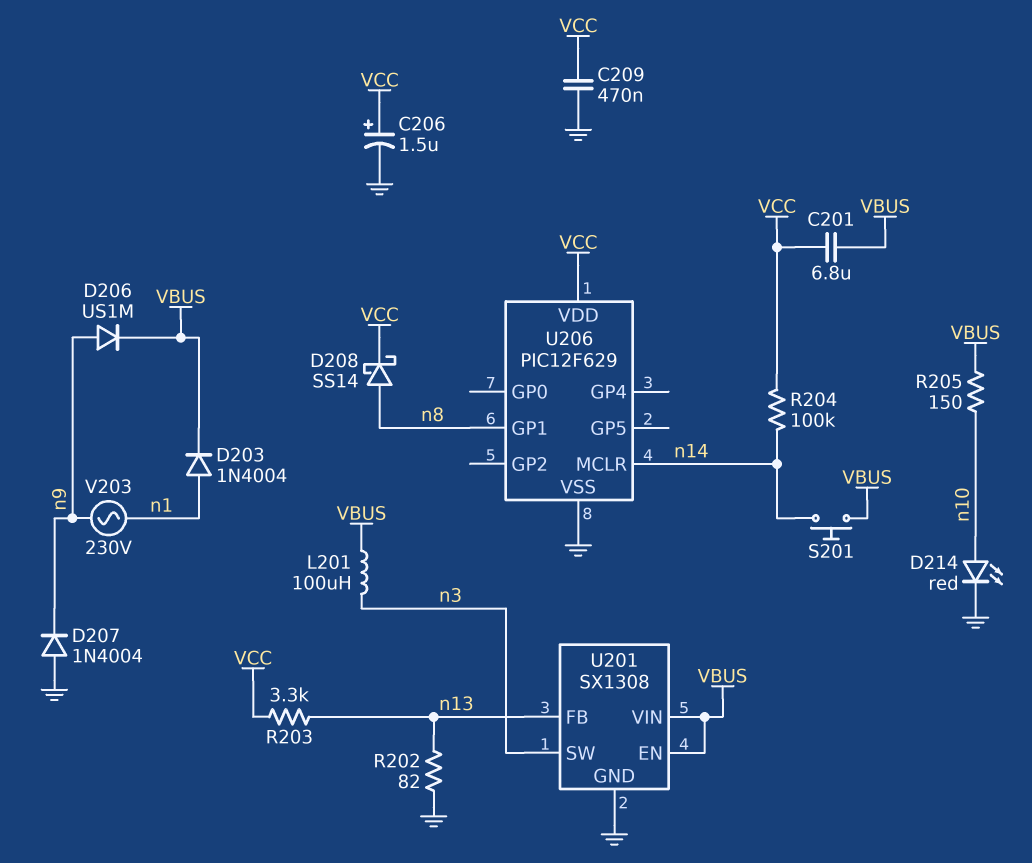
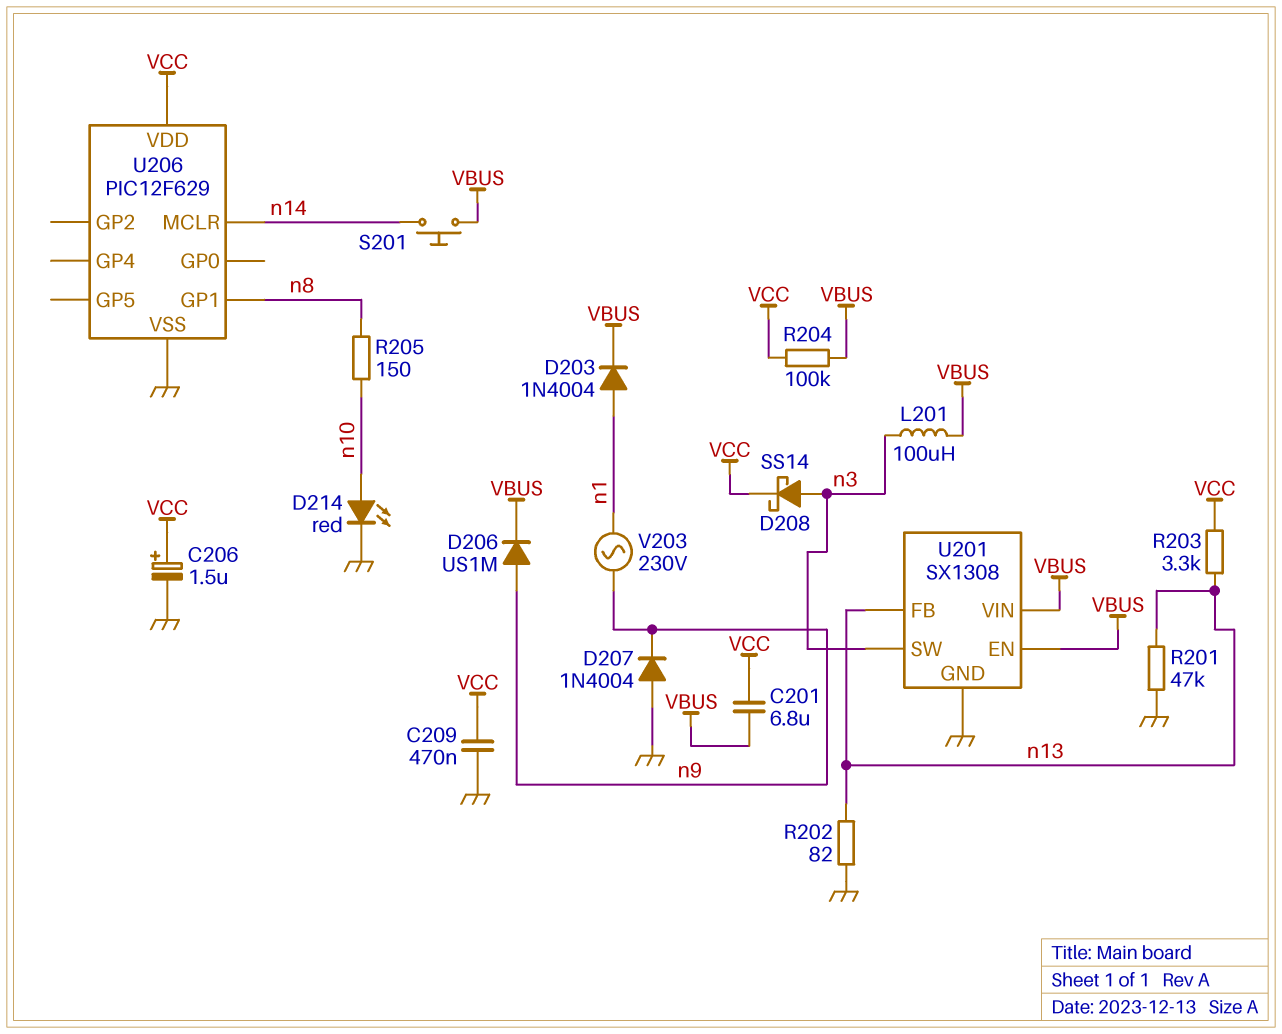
D208: schottky SS14 (A n8, K VCC) -> schottky SS14 (A n3, K VCC)
R201: none -> 47k (GND, n13)
R204: 100k (VCC, n14) -> 100k (VBUS, VCC)
R205: 150 (VBUS, n10) -> 150 (n8, n10)

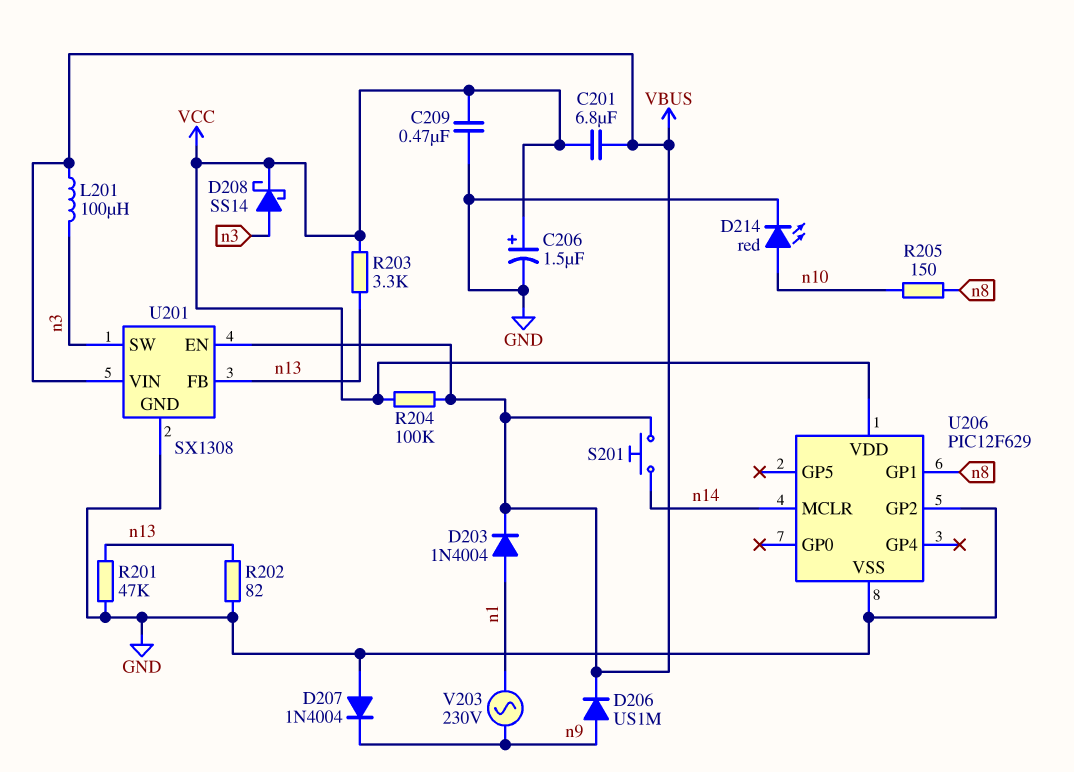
U206 pin GP2: none -> GND

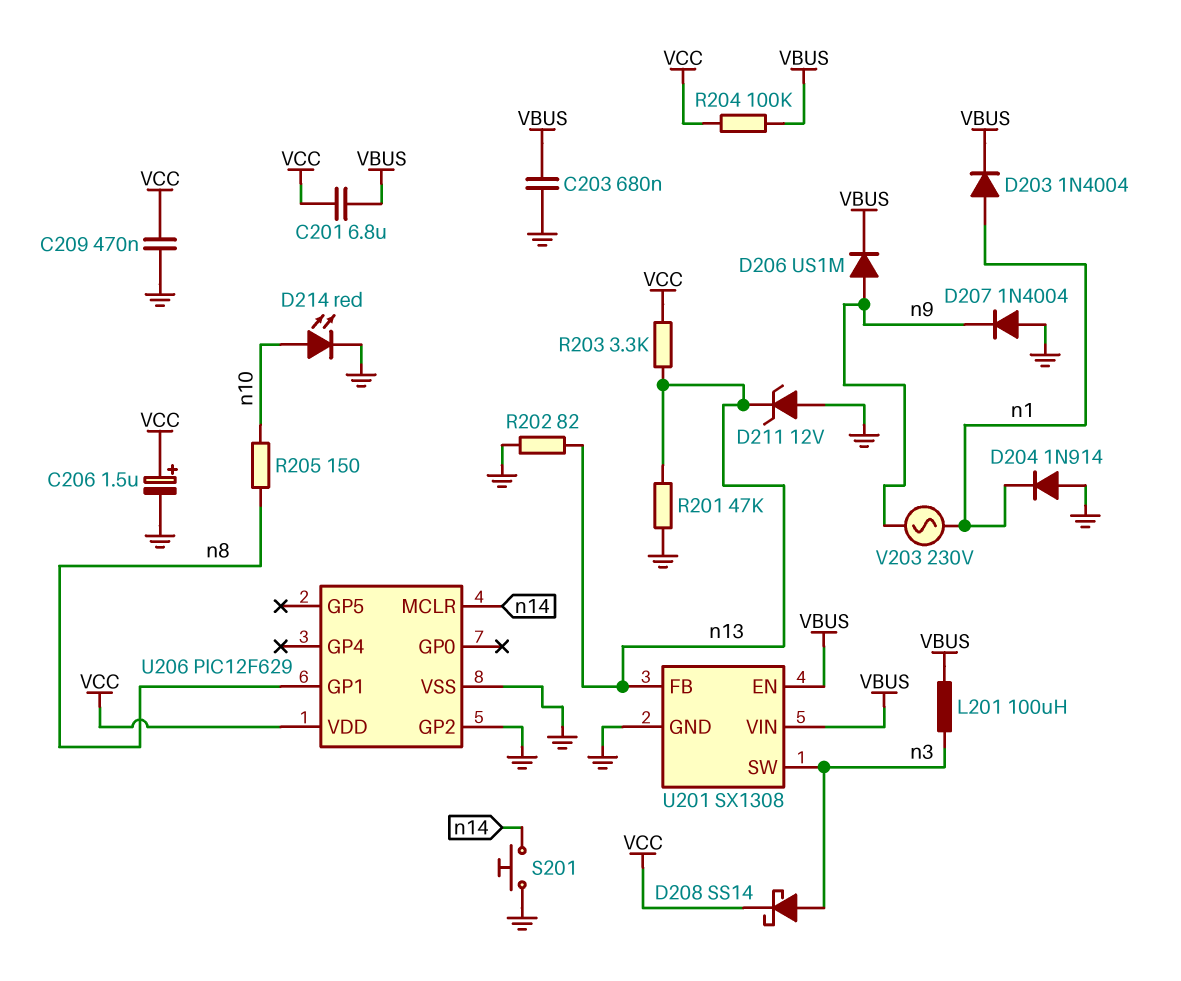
C203: none -> 680nF (GND, VBUS)
D204: none -> diode 1N914 (A GND, K n1)
D211: none -> zener 12V (A GND, K n13)
S201: button (VBUS, n14) -> button (GND, n14)

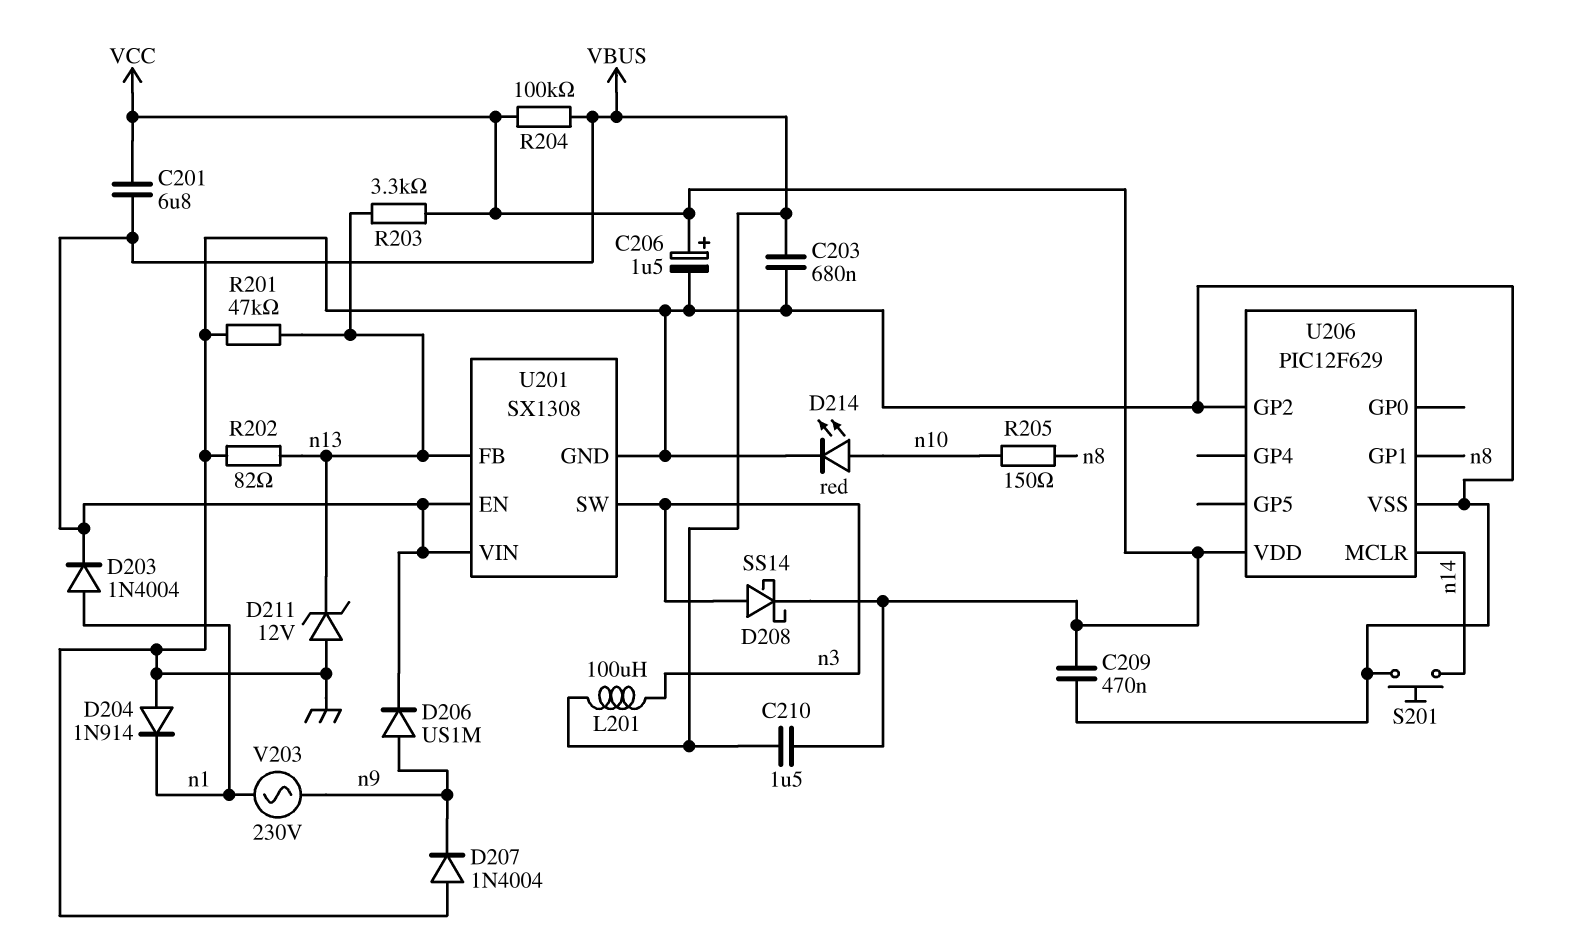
C210: none -> 1.5uF (VBUS, VCC)

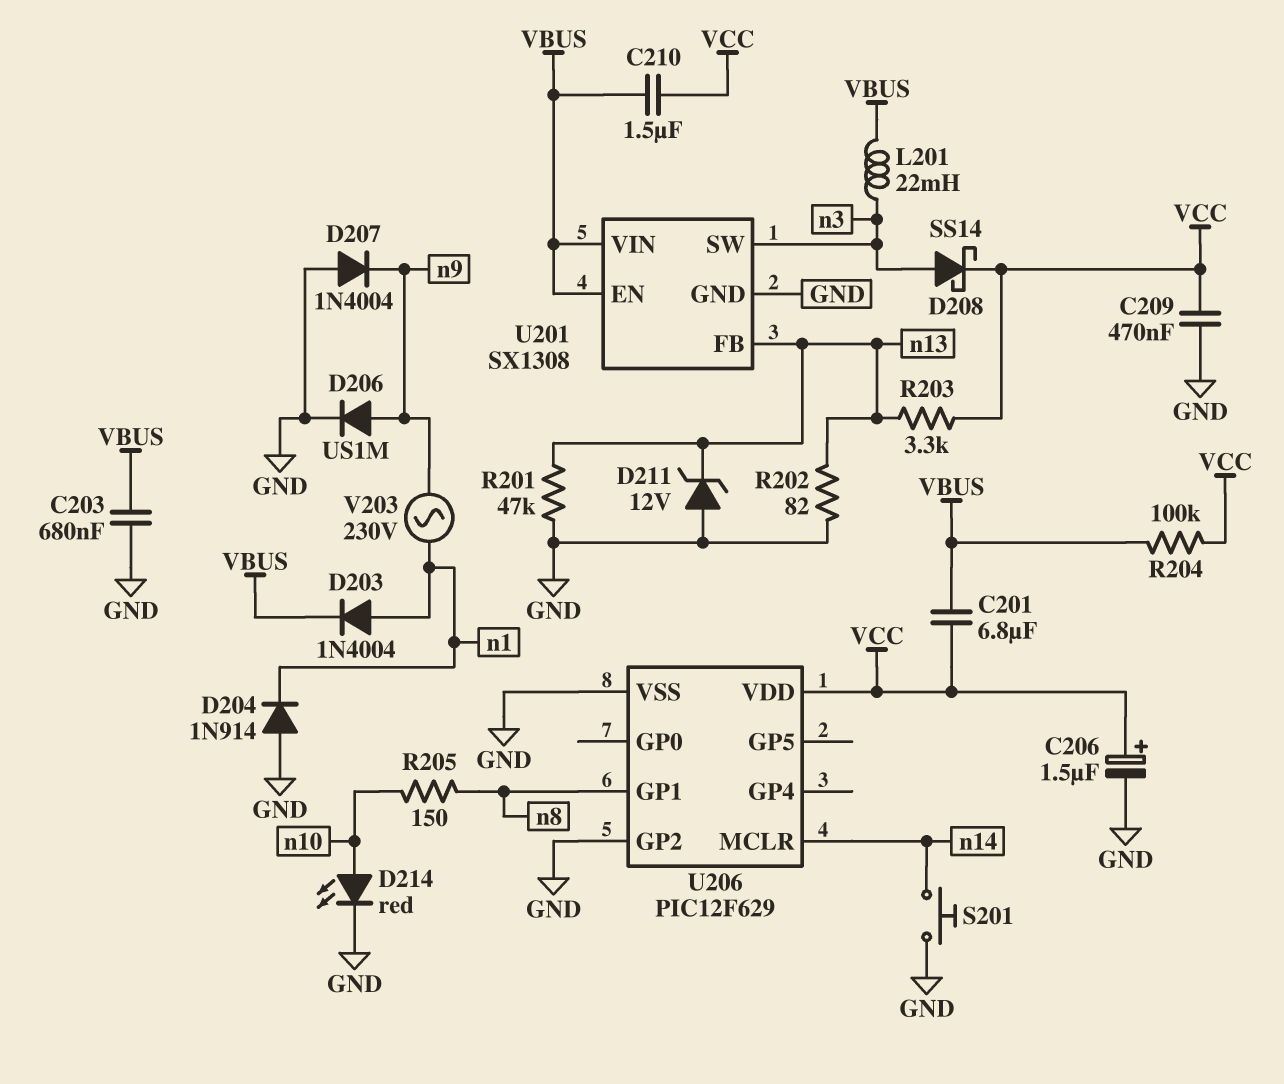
D206: diode US1M (A n9, K VBUS) -> diode US1M (A n9, K GND)
L201: 100uH (VBUS, n3) -> 22mH (VBUS, n3)

